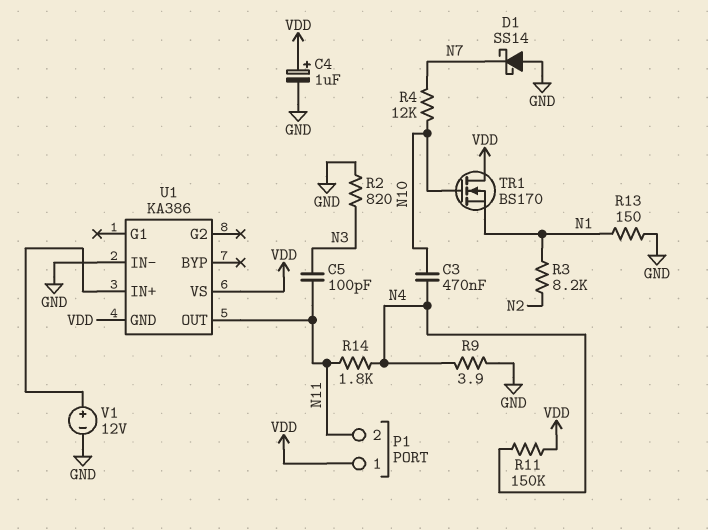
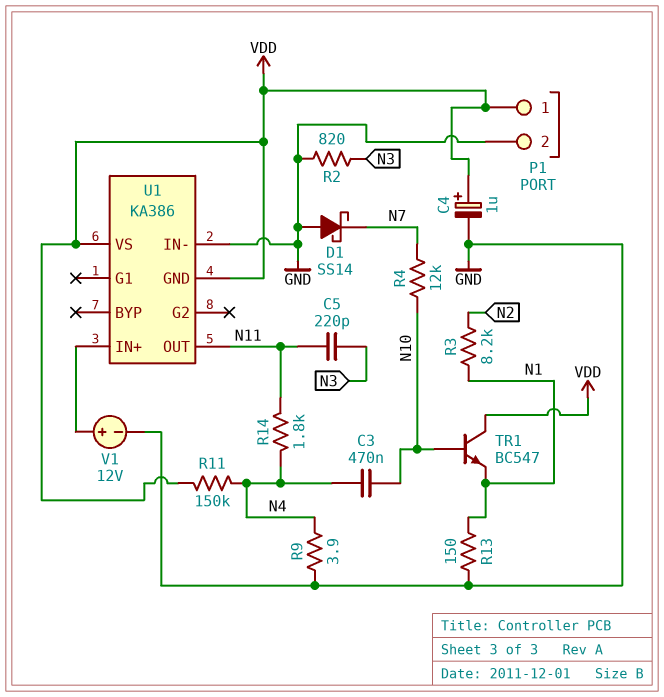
C5: 100pF (N3, N11) -> 220pF (N3, N11)
P1 pin 2: N11 -> GND
TR1: NMOS BS170 (G N10, D VDD, S N1) -> NPN BC547 (B N10, C VDD, E N1)

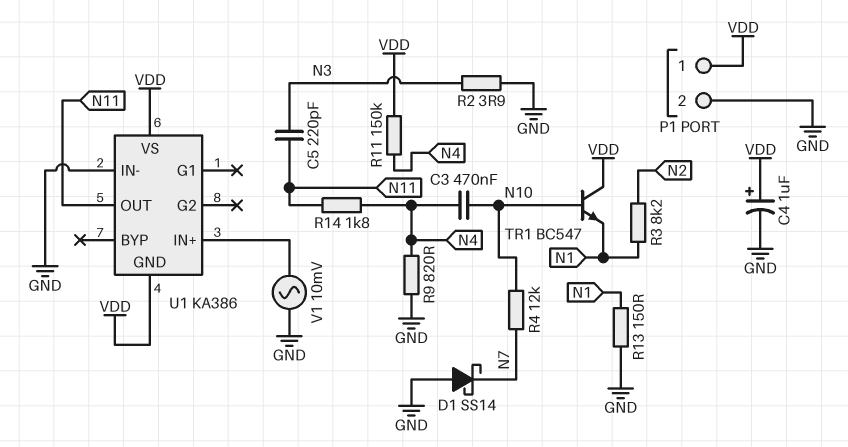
R2: 820 (GND, N3) -> 3.9 (GND, N3)
R9: 3.9 (GND, N4) -> 820 (GND, N4)
V1: 12V (plus U1/IN+, minus GND) -> AC 10mV (GND, U1/IN+)

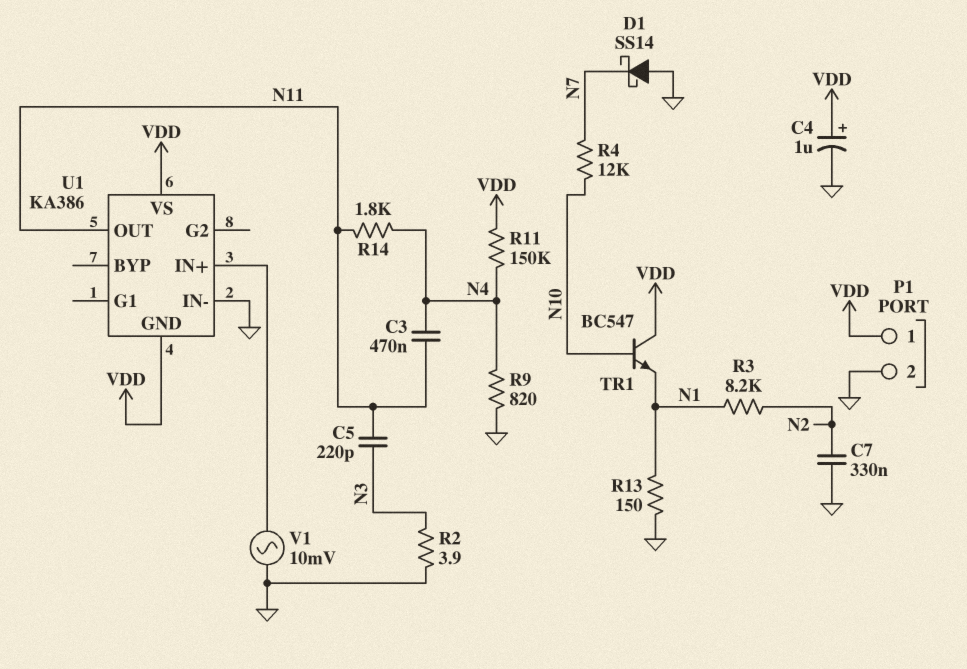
C3: 470nF (N4, N10) -> 470nF (N4, N11)
C7: none -> 330nF (GND, N2)

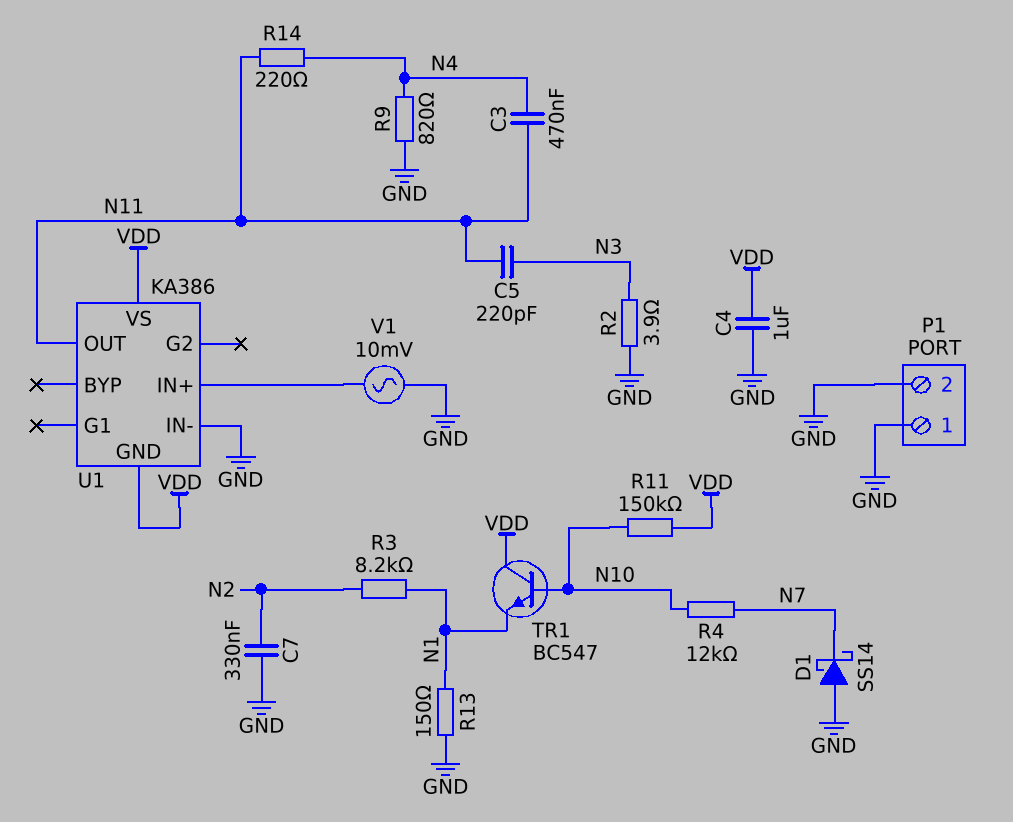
C4: 1uF (plus VDD, minus GND) -> 1uF (GND, VDD)
P1 pin 1: VDD -> GND
R11: 150k (N4, VDD) -> 150k (N10, VDD)
R14: 1.8k (N4, N11) -> 220 (N4, N11)

